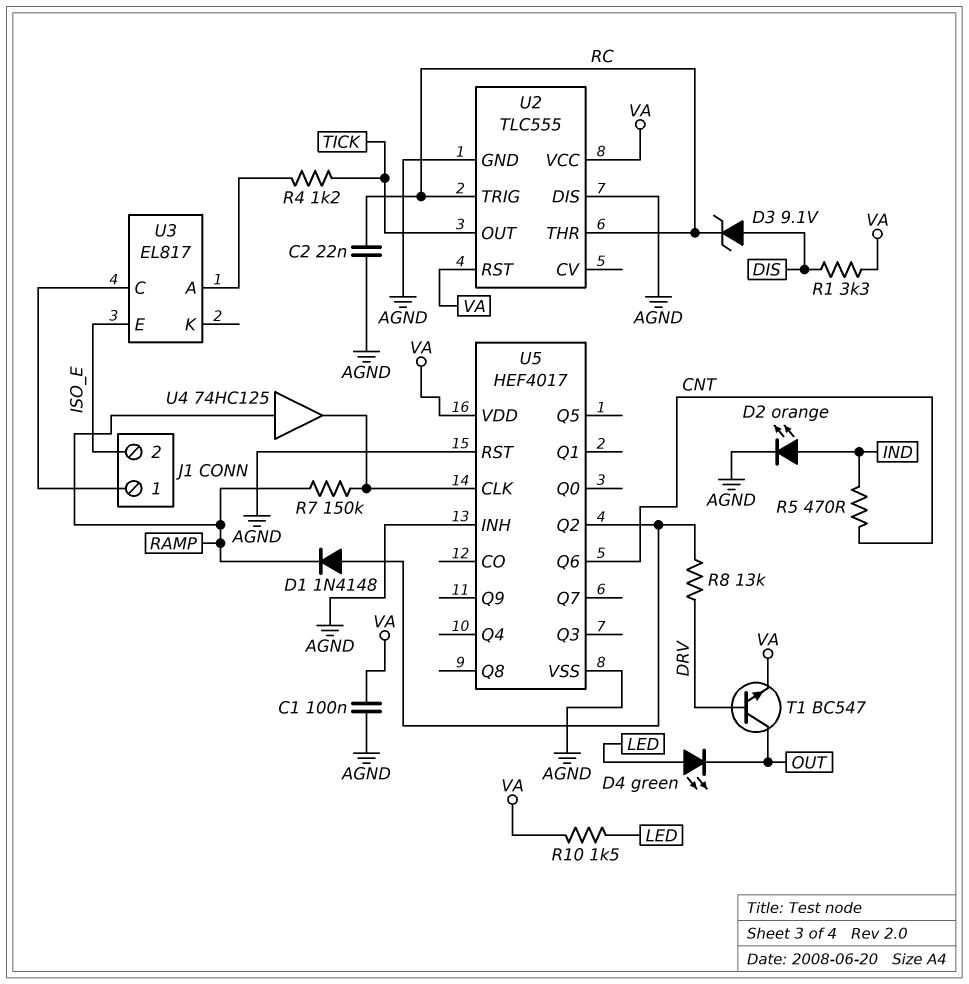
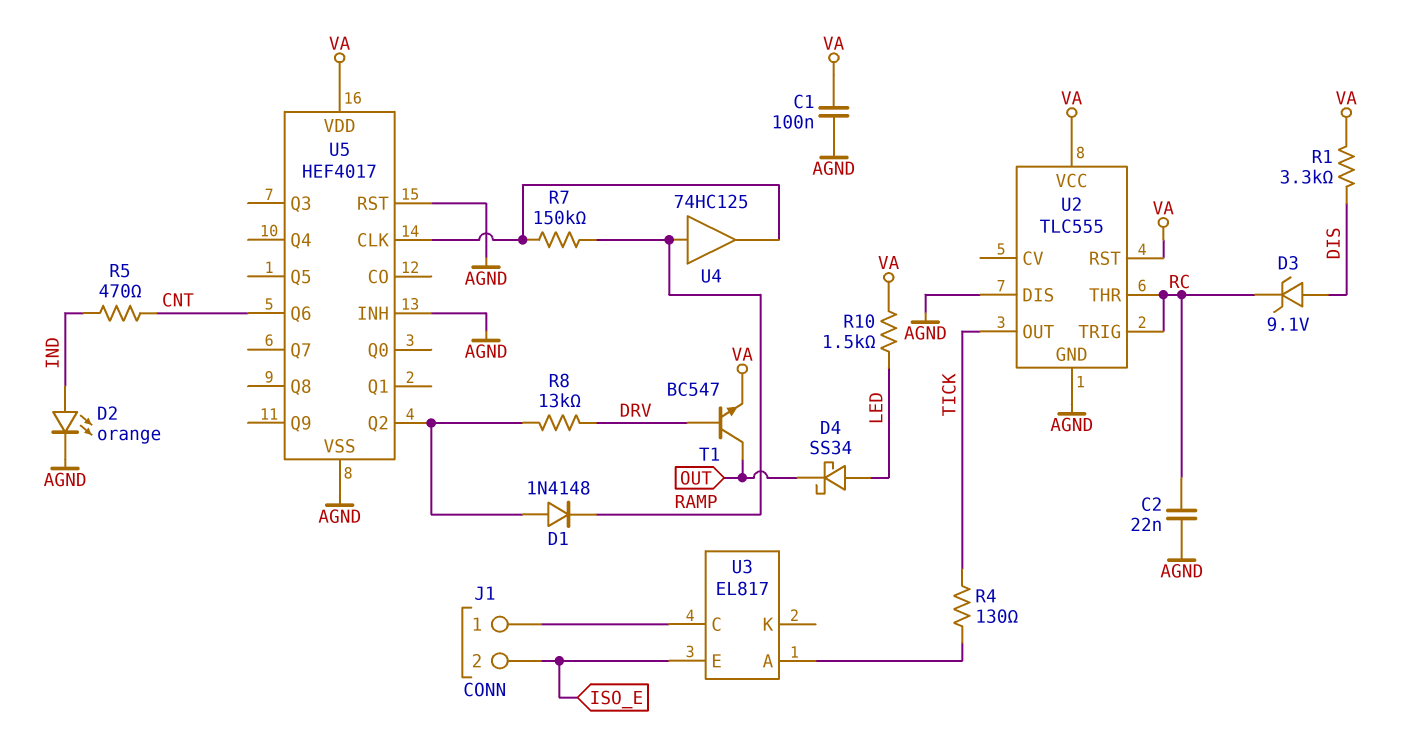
D4: LED green (A LED, K OUT) -> schottky SS34 (A LED, K OUT)
R4: 1.2k (TICK, U3/A) -> 130 (TICK, U3/A)

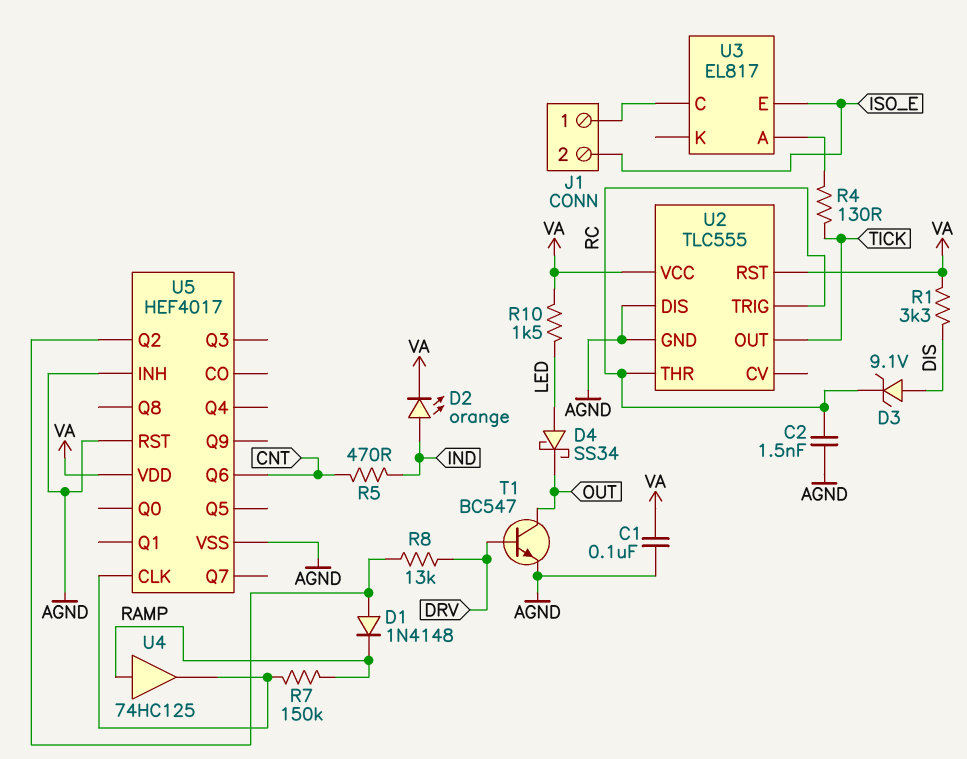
C2: 22nF (AGND, RC) -> 1.5nF (AGND, RC)
D2: LED orange (A IND, K AGND) -> LED orange (A IND, K VA)
T1: NPN BC547 (B DRV, C OUT, E VA) -> NPN BC547 (B DRV, C OUT, E AGND)

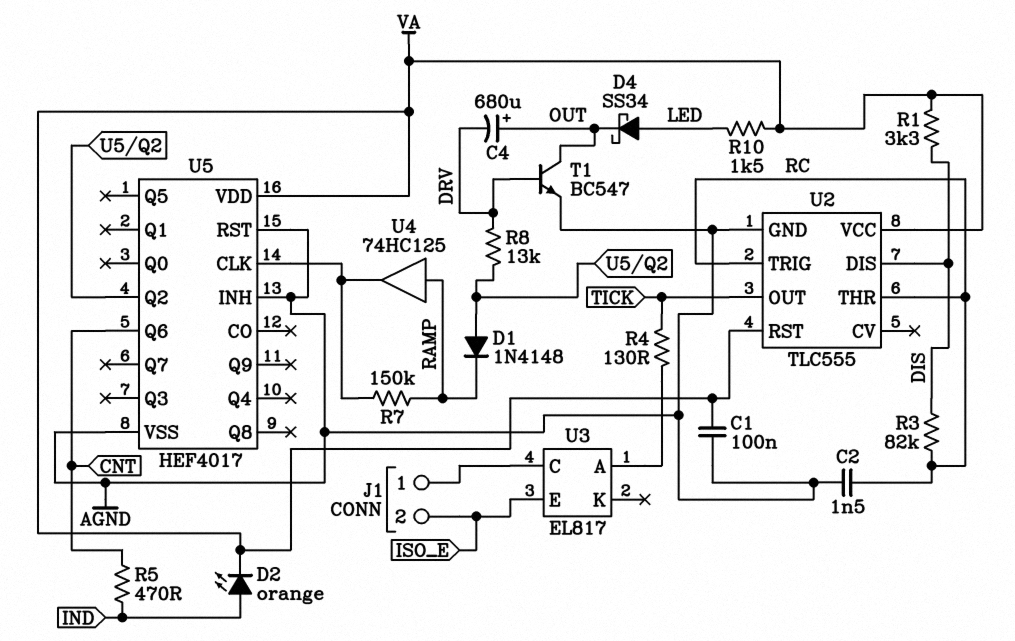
C4: none -> 680uF (plus OUT, minus DRV)
D3: zener 9.1V (A DIS, K RC) -> none
R3: none -> 82k (DIS, RC)
U2 pin DIS: AGND -> DIS

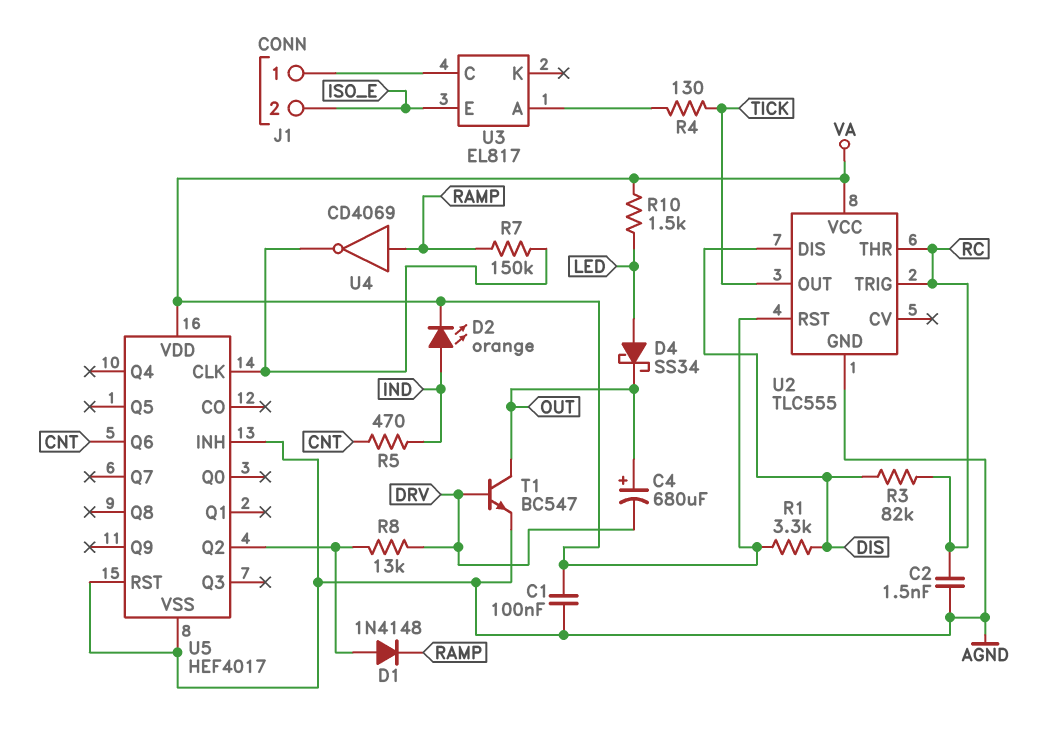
U4: buffer 74HC125 (in RAMP, out U5/CLK) -> NOT CD4069 (in RAMP, out U5/CLK)

